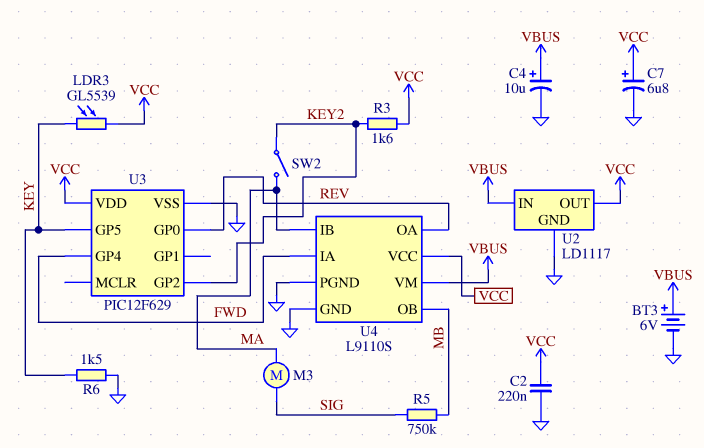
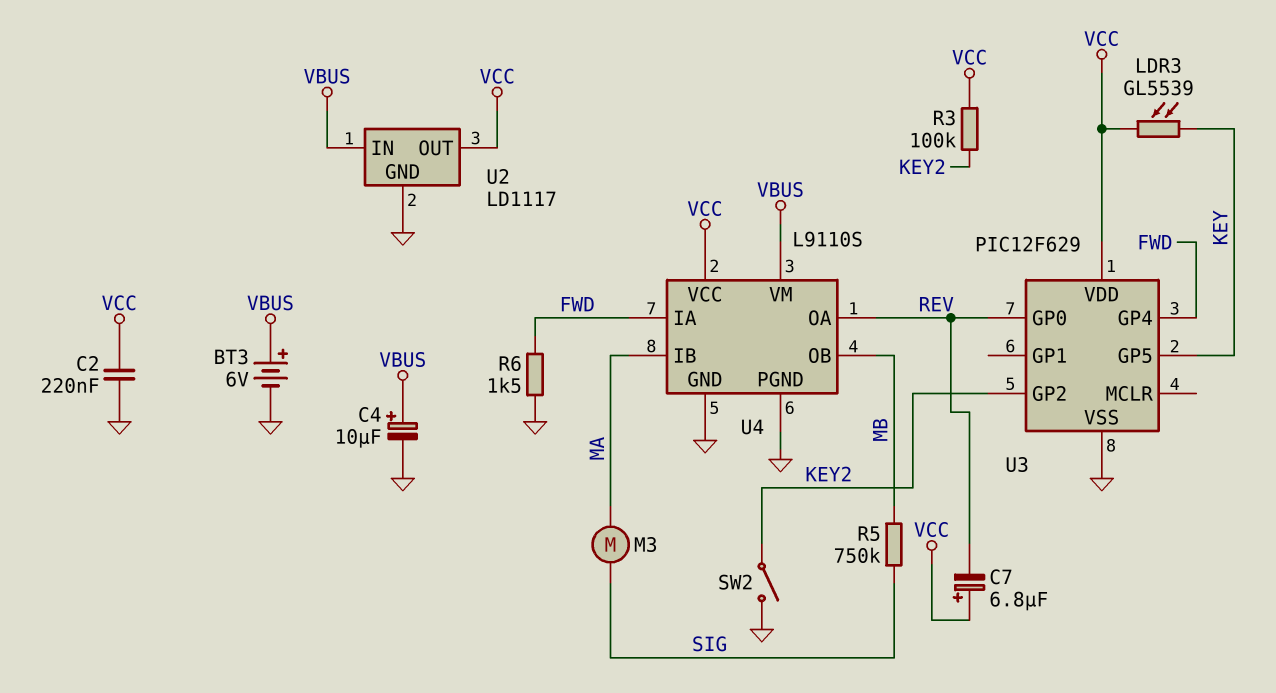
C7: 6.8uF (plus VCC, minus GND) -> 6.8uF (plus VCC, minus REV)
R3: 1.6k (KEY2, VCC) -> 100k (KEY2, VCC)
R6: 1.5k (GND, KEY) -> 1.5k (FWD, GND)
SW2: switch (KEY2, MA) -> switch (GND, KEY2)

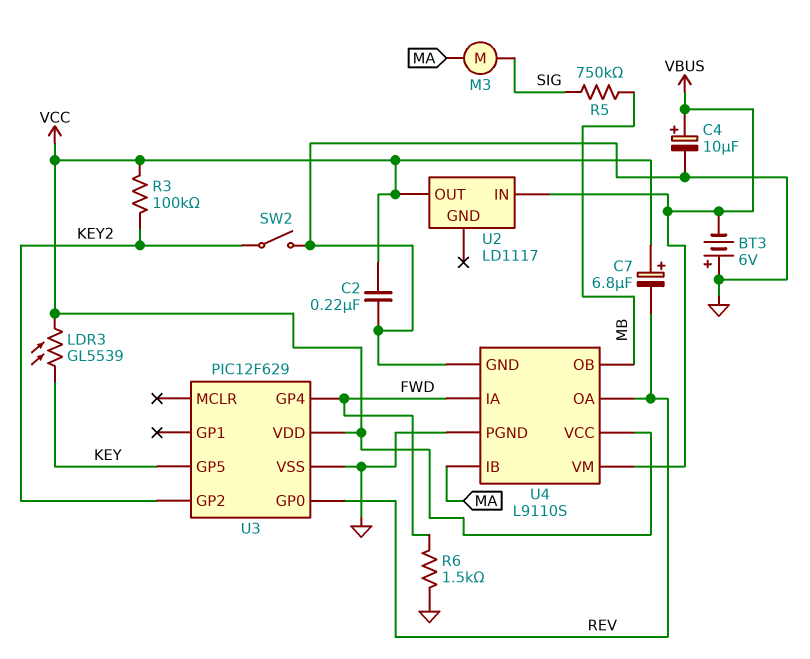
BT3: 6V (plus VBUS, minus GND) -> 6V (plus GND, minus VBUS)
U2 pin GND: GND -> none

